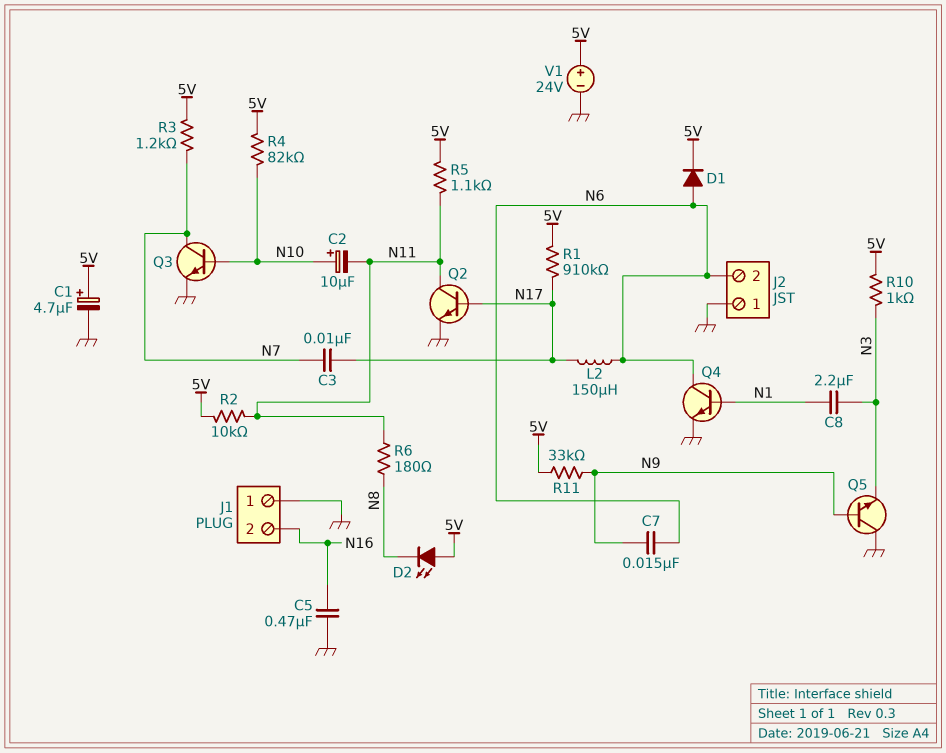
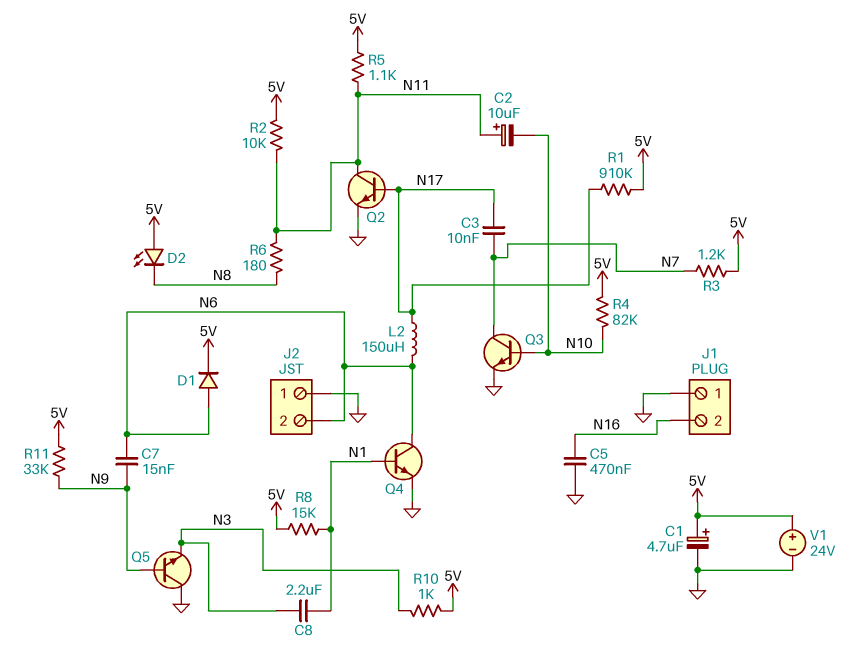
C2: 10uF (plus N10, minus N11) -> 10uF (plus N11, minus N10)
R8: none -> 15k (5V, N1)

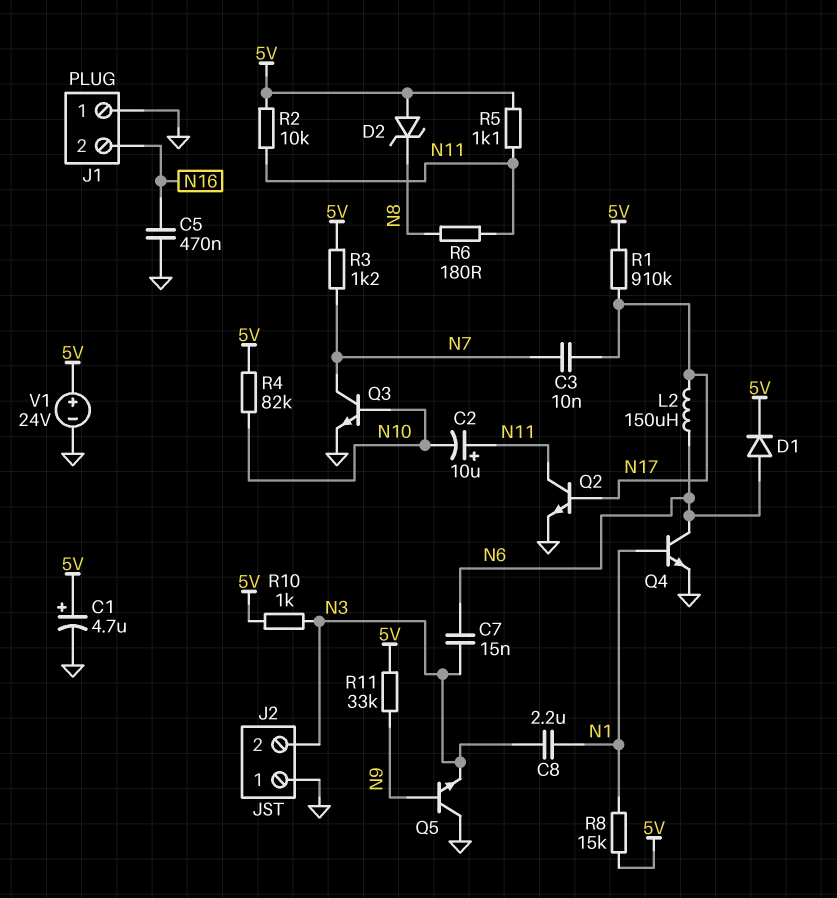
C7: 15nF (N6, N9) -> 15nF (N3, N6)
D2: LED (A 5V, K N8) -> zener (A 5V, K N8)
J2 pin 2: N6 -> N3

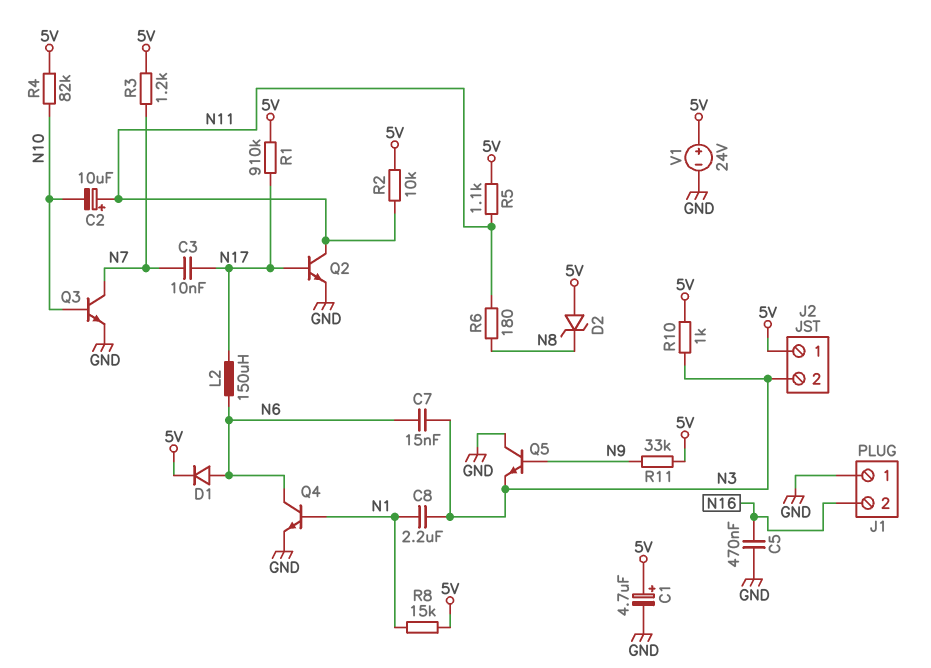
J2 pin 1: GND -> 5V

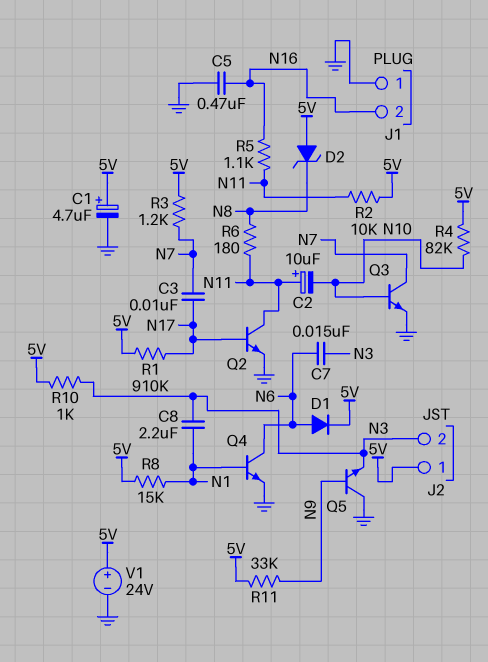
L2: 150uH (N6, N17) -> none
R5: 1.1k (5V, N11) -> 1.1k (N11, N16)

